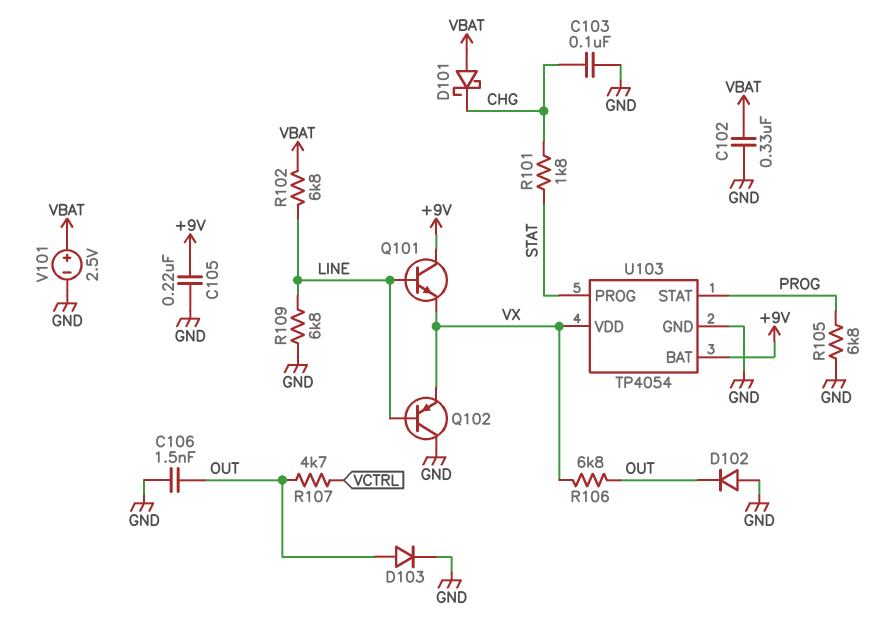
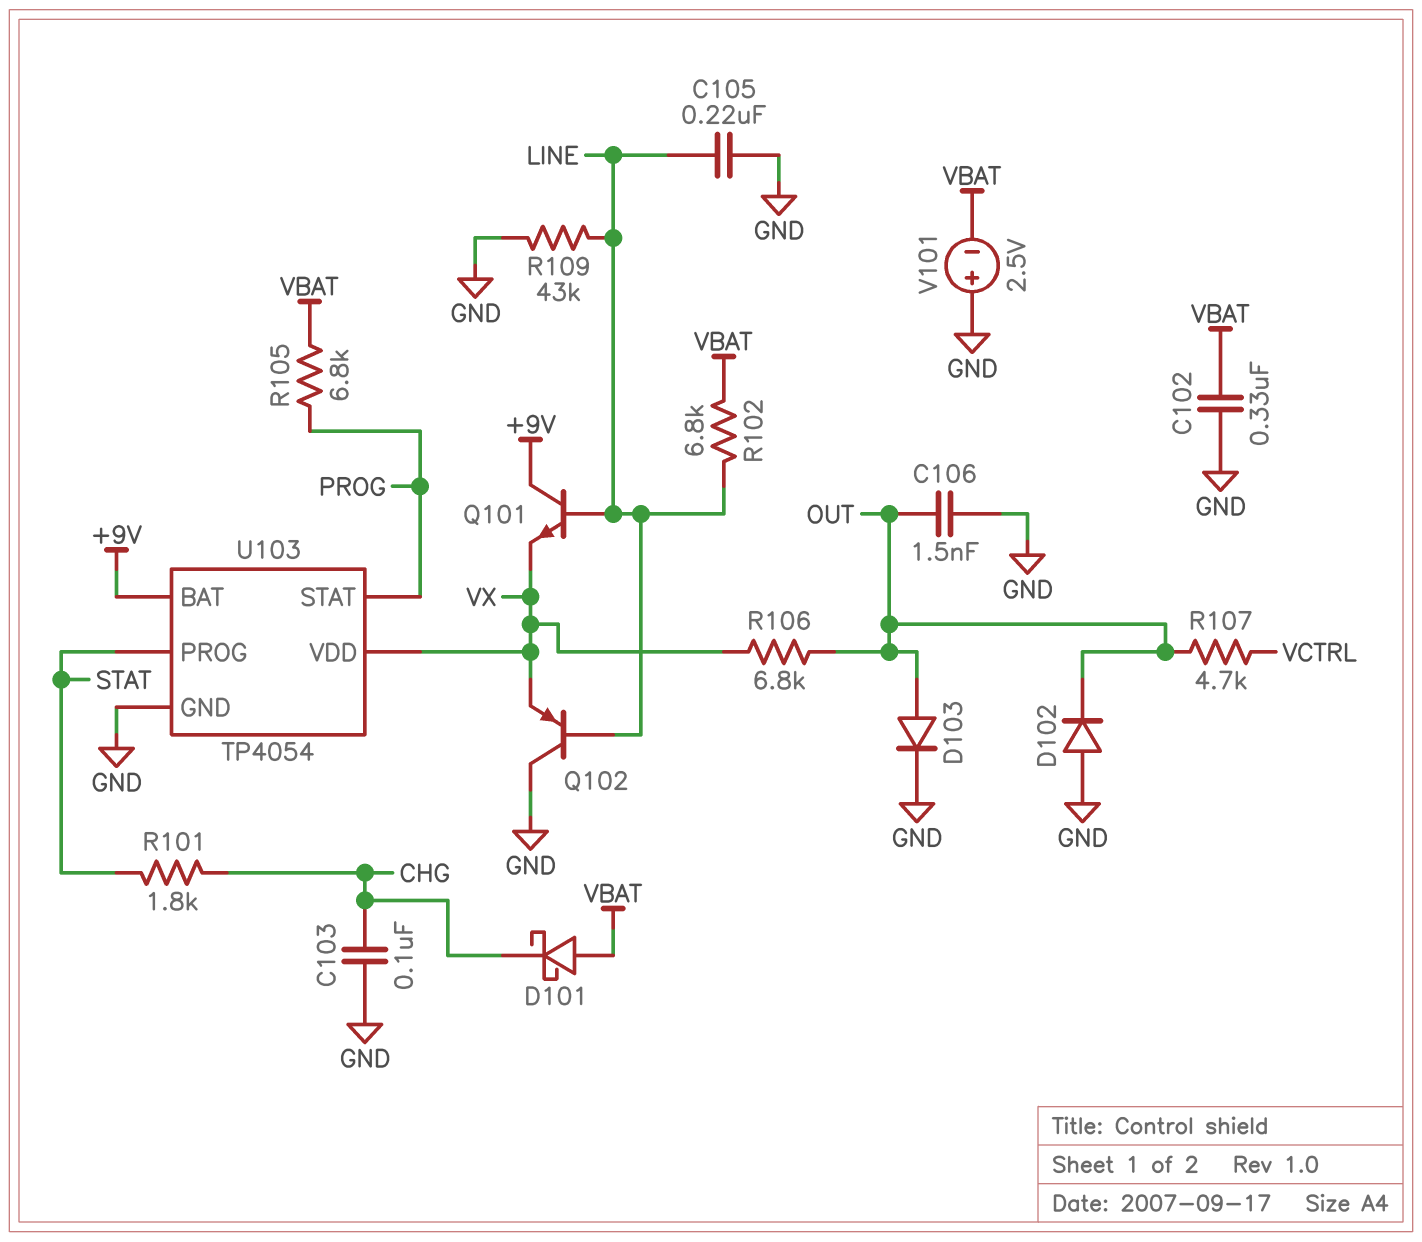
C105: 220nF (+9V, GND) -> 220nF (GND, LINE)
R105: 6.8k (GND, PROG) -> 6.8k (PROG, VBAT)
R109: 6.8k (GND, LINE) -> 43k (GND, LINE)
V101: 2.5V (plus VBAT, minus GND) -> 2.5V (plus GND, minus VBAT)

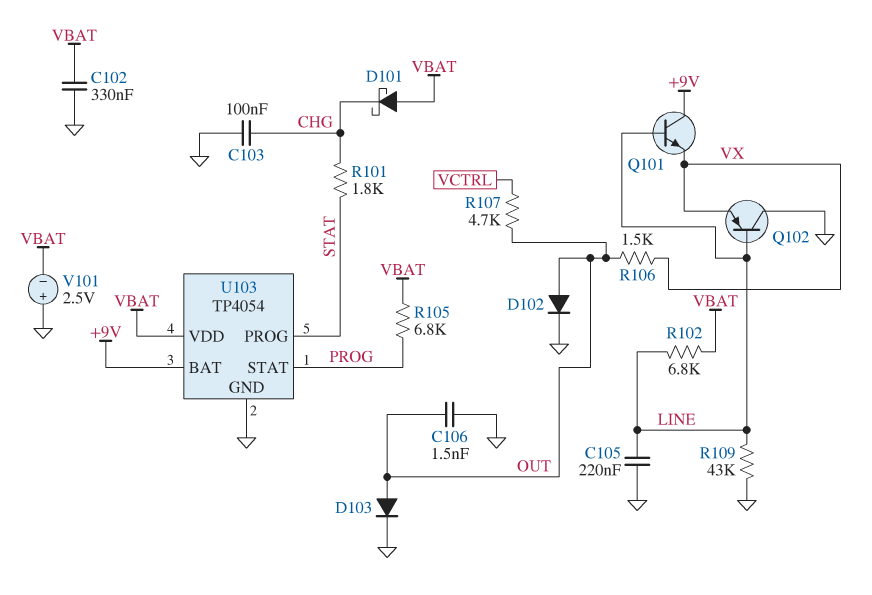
D102: diode (A GND, K OUT) -> diode (A OUT, K GND)
R106: 6.8k (OUT, VX) -> 1.5k (OUT, VX)
U103 pin VDD: VX -> VBAT

